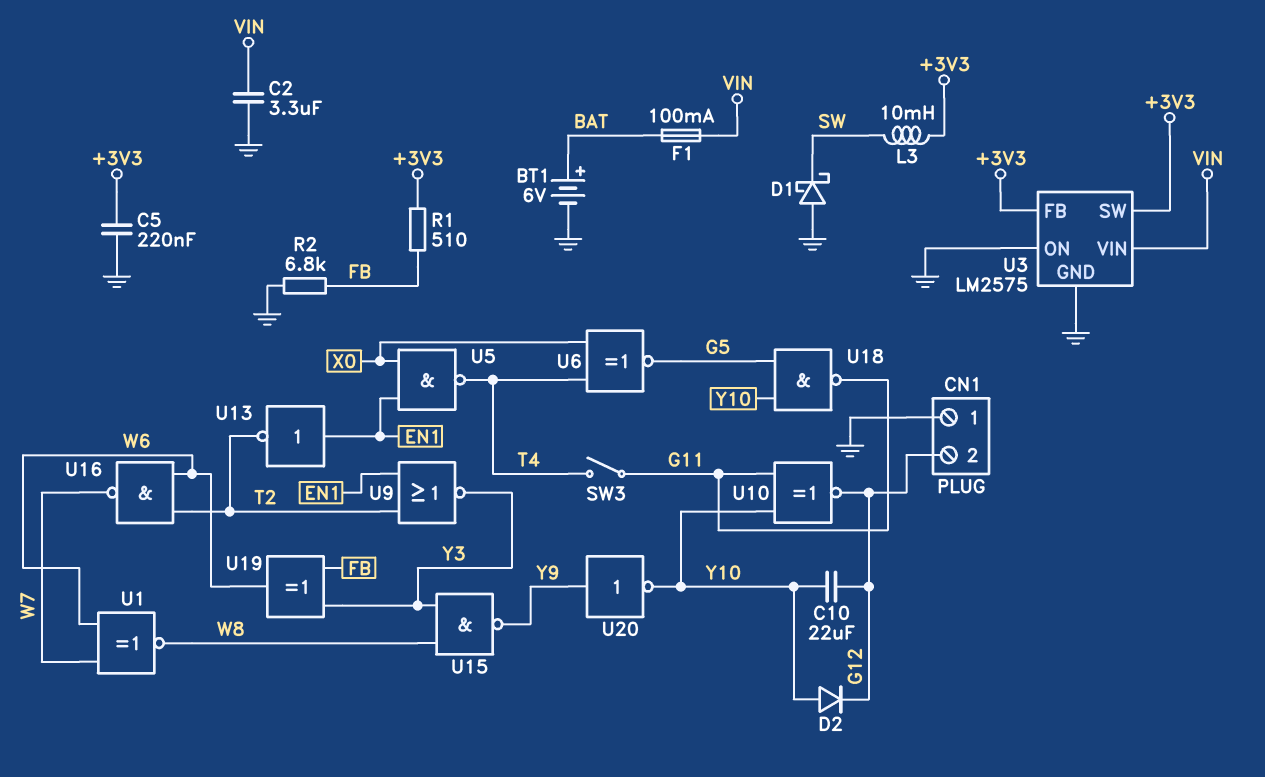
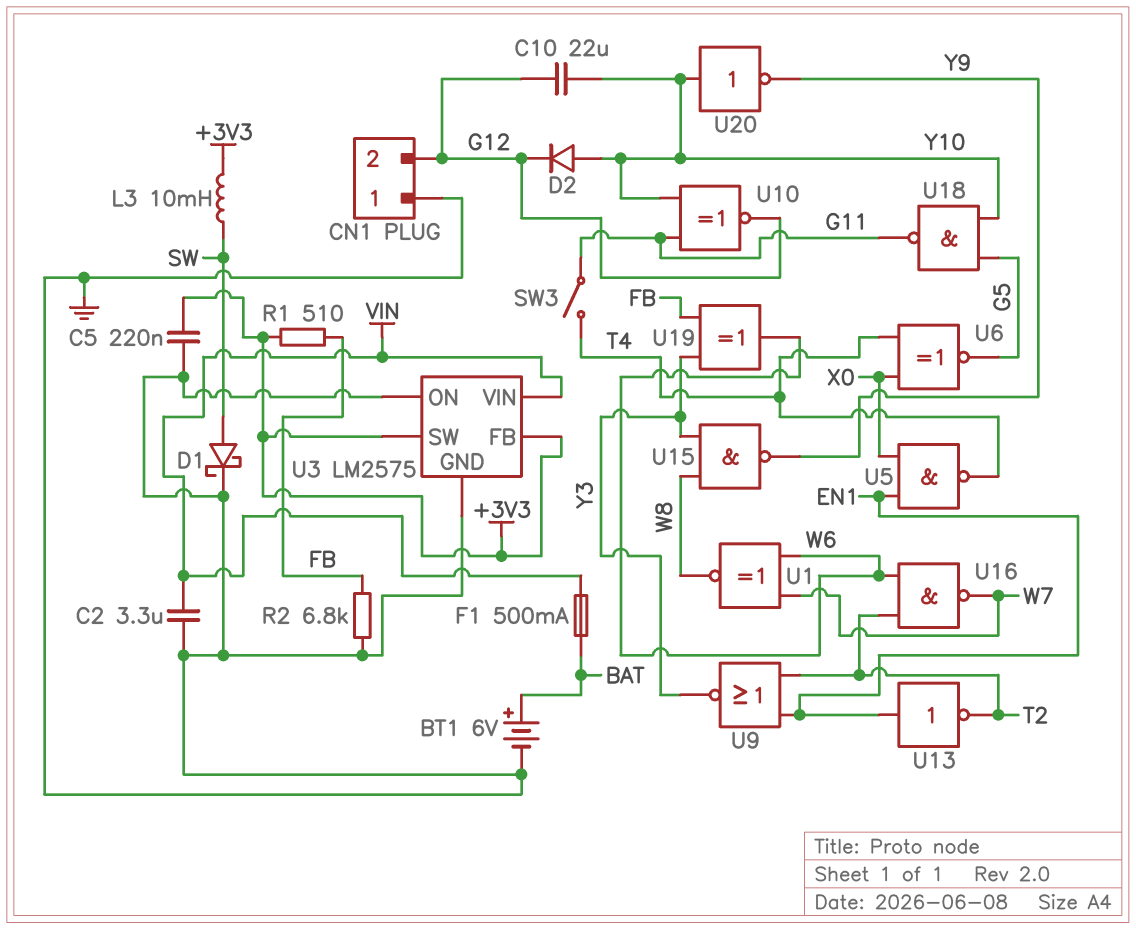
D1: schottky (A GND, K SW) -> schottky (A SW, K GND)
F1: 100mA (BAT, VIN) -> 500mA (BAT, VIN)
U20: NOT (in Y9, out Y10) -> NOT (in Y10, out Y9)

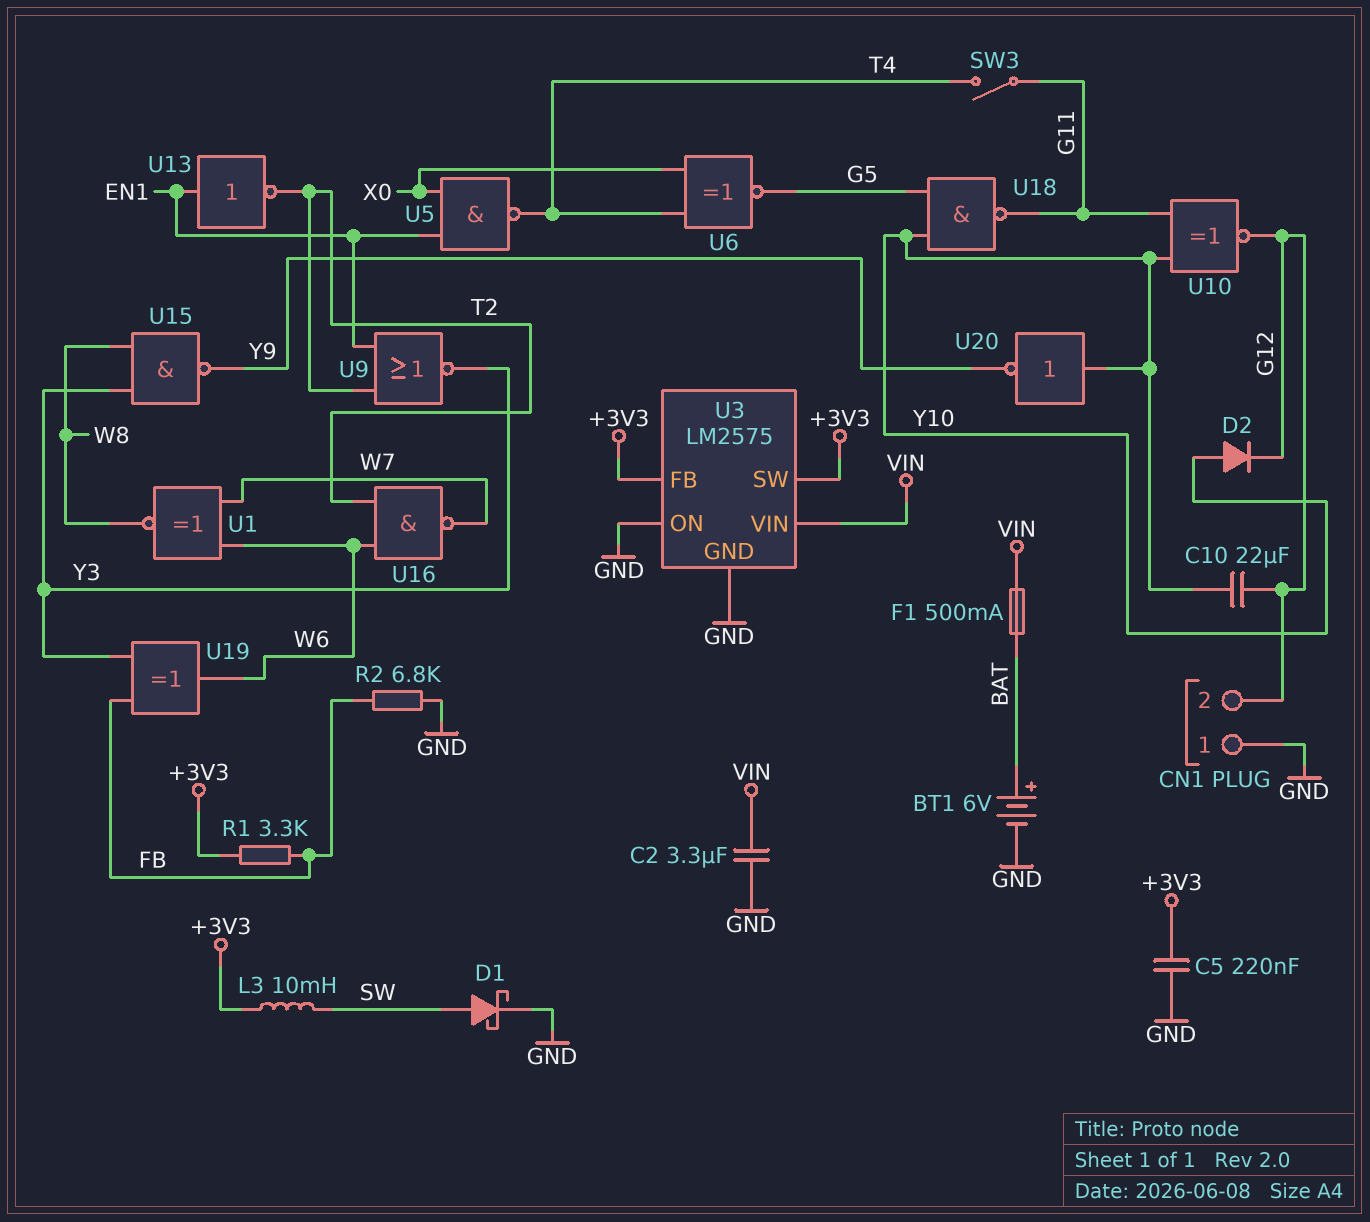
R1: 510 (+3V3, FB) -> 3.3k (+3V3, FB)

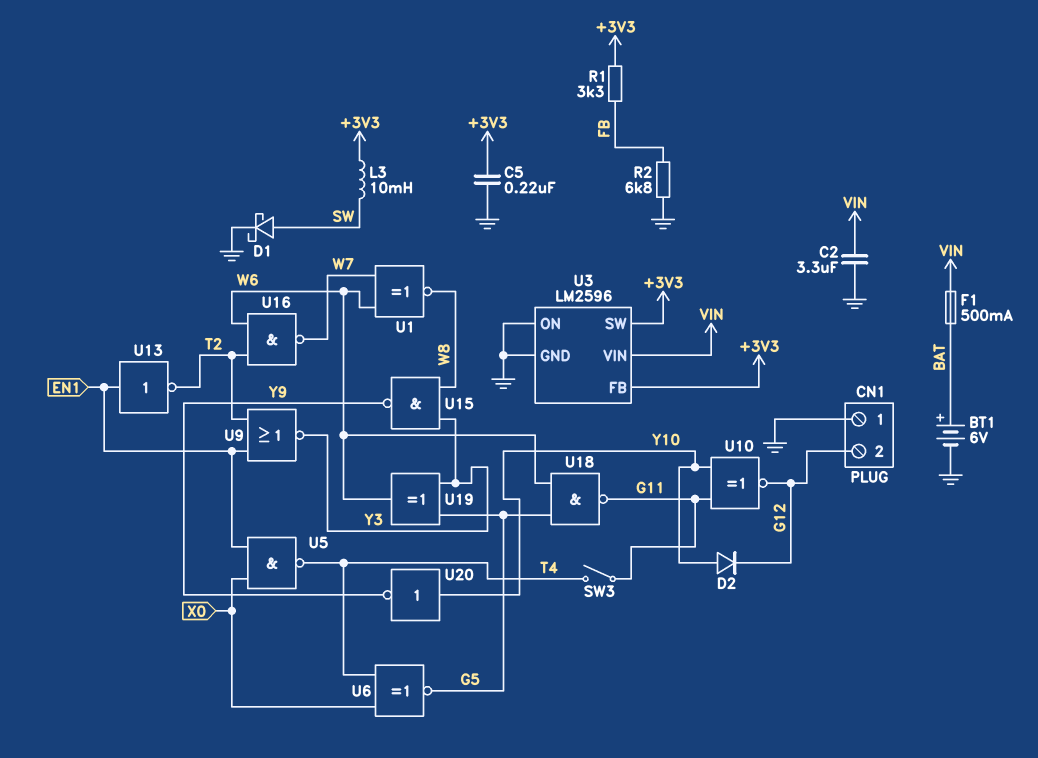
C10: 22uF (G12, Y10) -> none
U3: LM2575 -> LM2596
U18: NAND (in G5, in Y10, out G11) -> NAND (in G5, in W6, out G11)
U19: XOR (in FB, in Y3, out W6) -> XOR (in G5, in Y3, out W6)

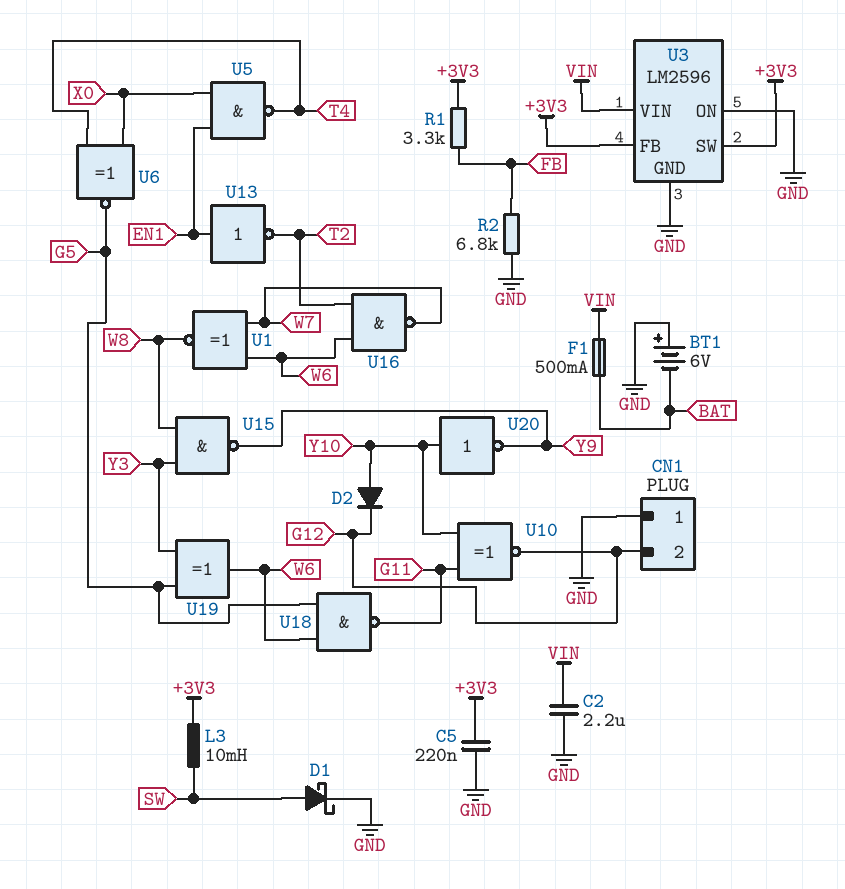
BT1: 6V (plus BAT, minus GND) -> 6V (plus GND, minus BAT)
C2: 3.3uF (GND, VIN) -> 2.2uF (GND, VIN)
SW3: switch (G11, T4) -> none
U9: NOR (in EN1, in T2, out Y3) -> none

